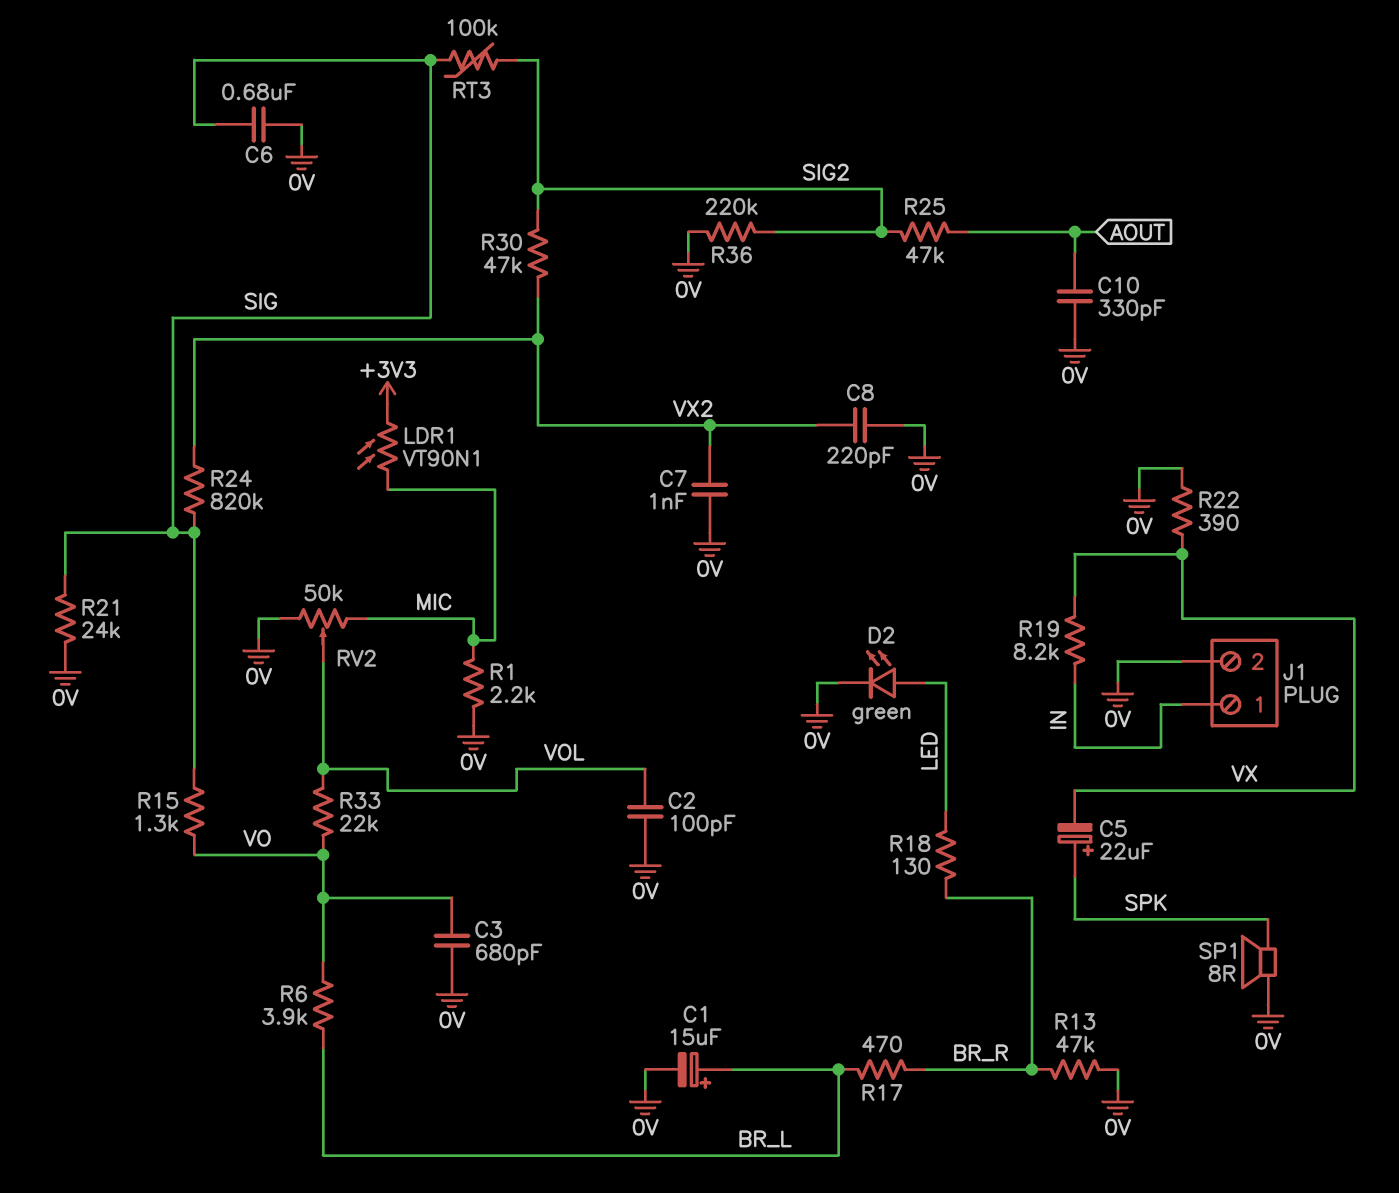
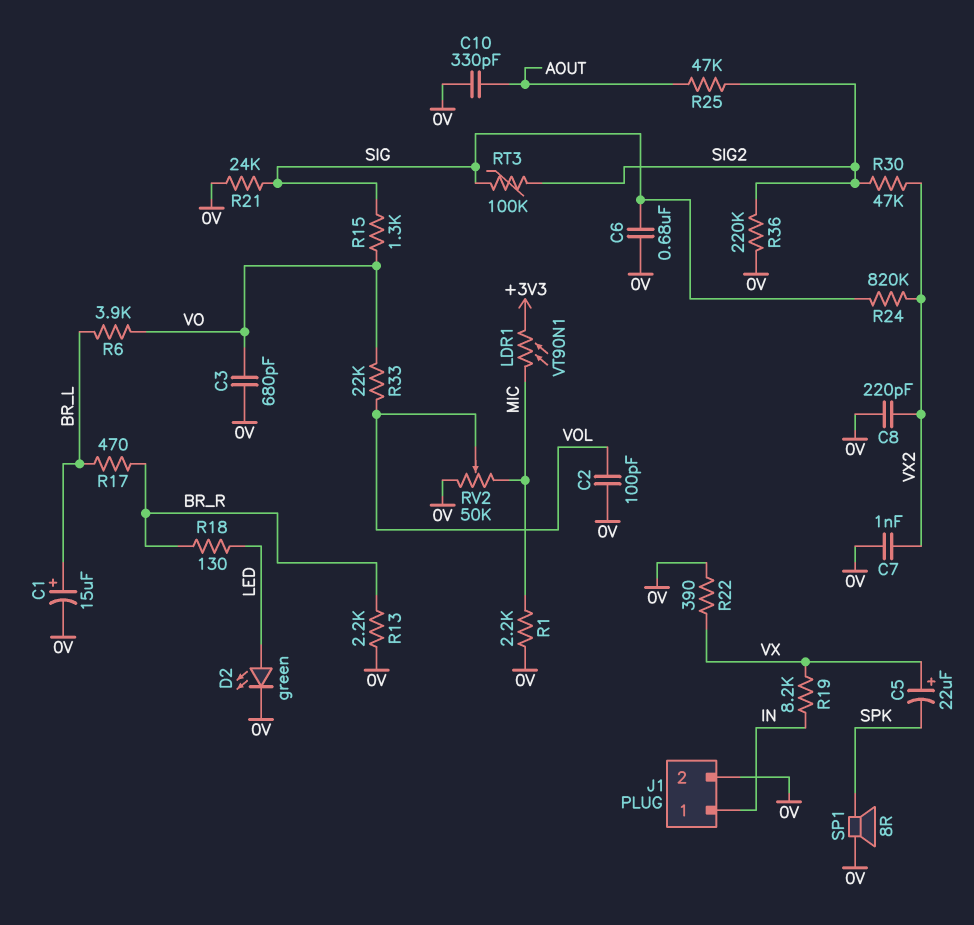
C5: 22uF (plus SPK, minus VX) -> 22uF (plus VX, minus SPK)
R13: 47k (0V, BR_R) -> 2.2k (0V, BR_R)

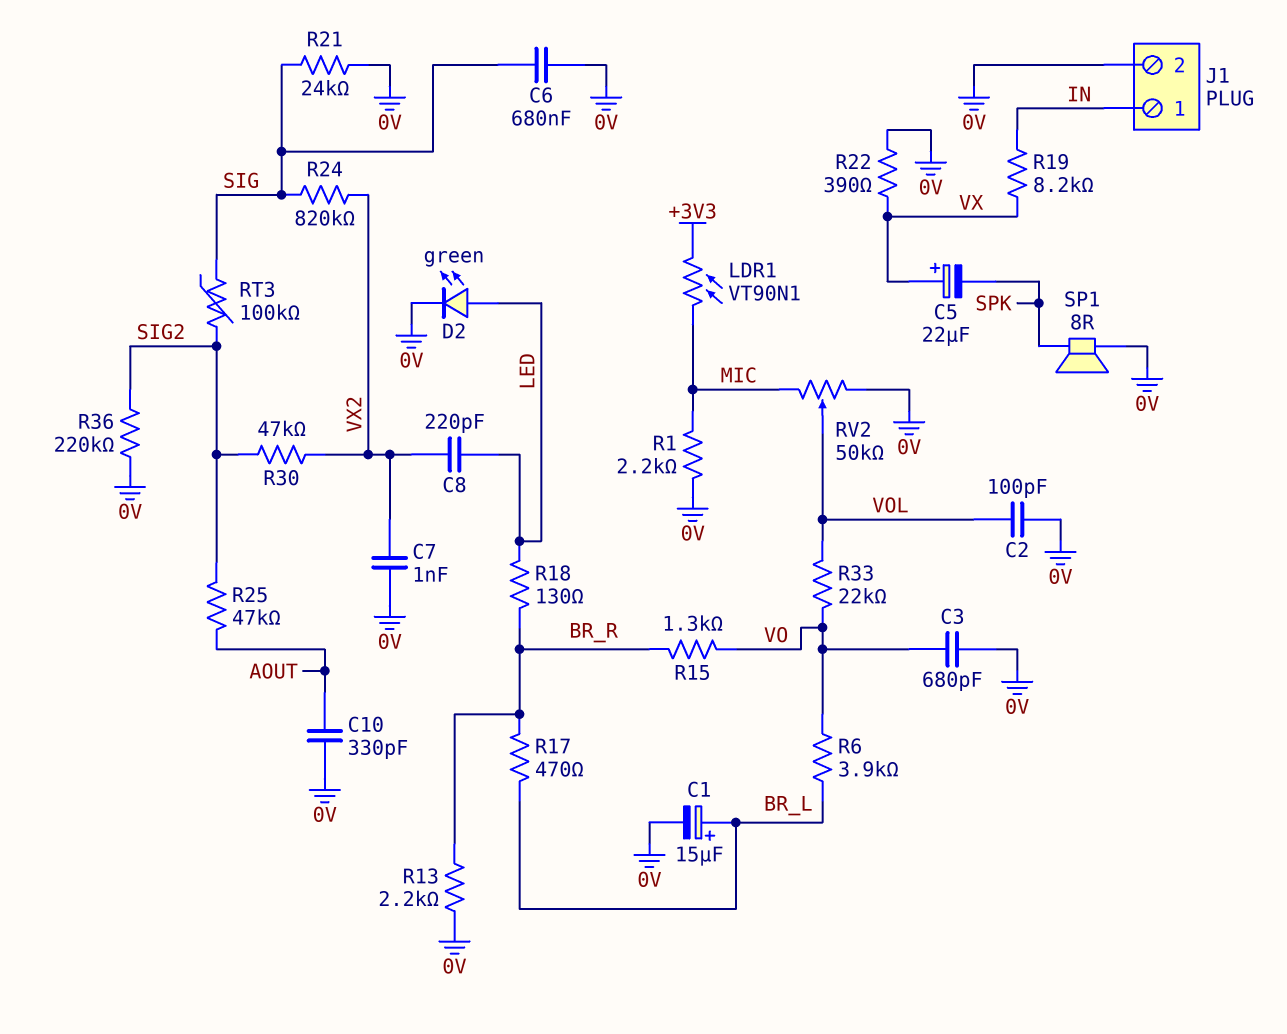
C8: 220pF (0V, VX2) -> 220pF (LED, VX2)
R15: 1.3k (SIG, VO) -> 1.3k (BR_R, VO)

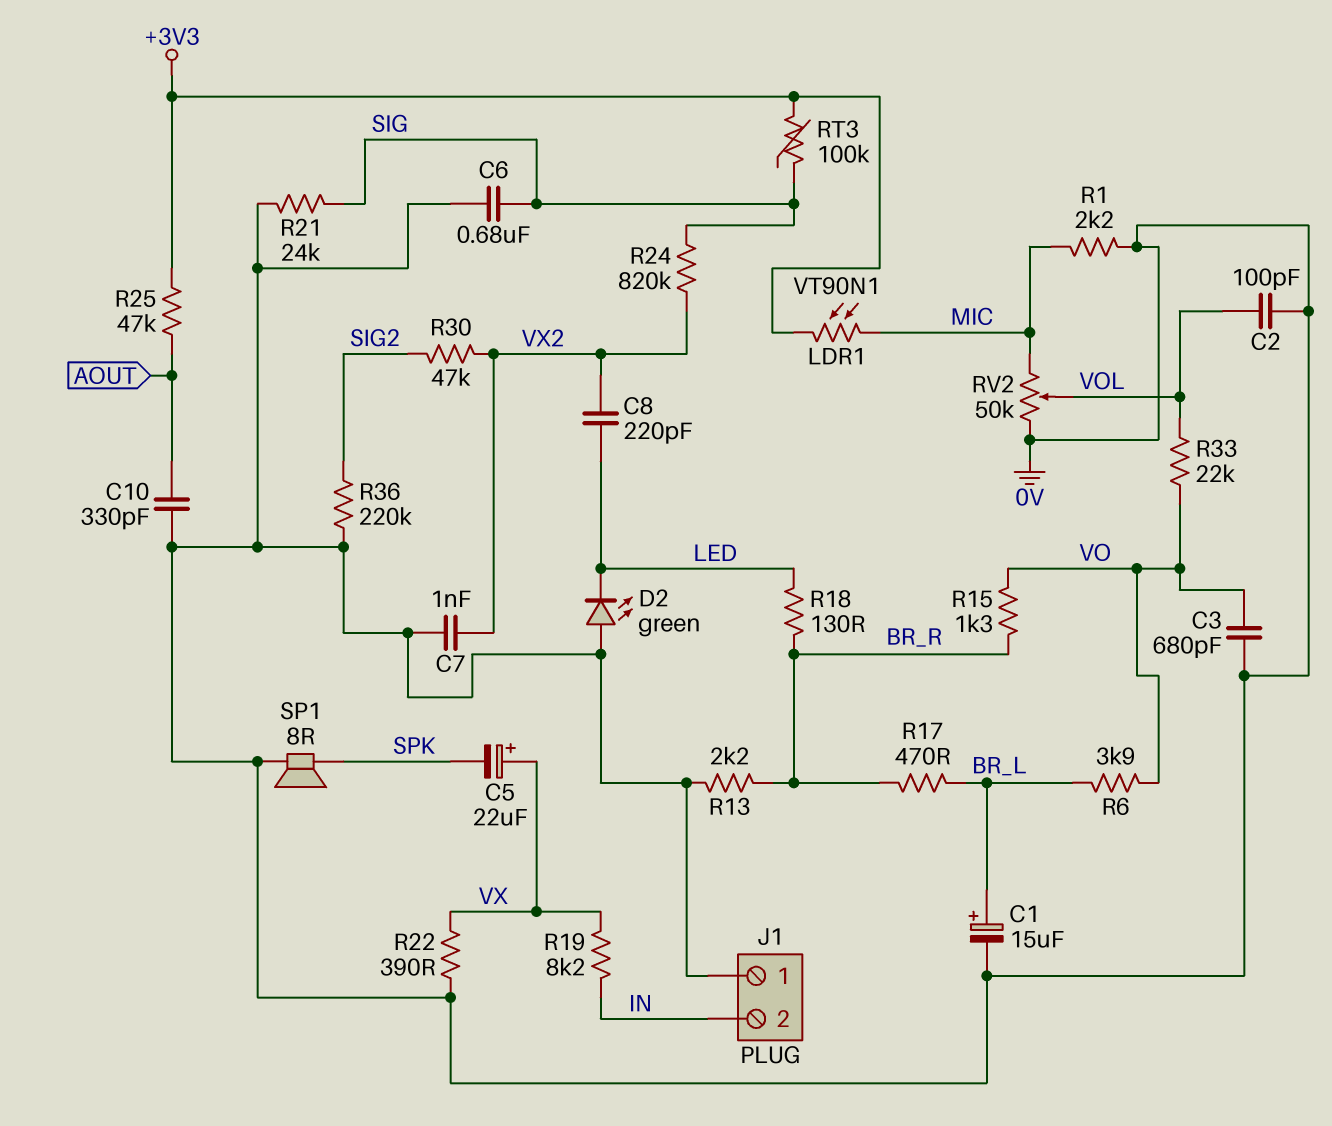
D2: LED green (A LED, K 0V) -> LED green (A 0V, K LED)
J1 pin 1: IN -> 0V
J1 pin 2: 0V -> IN
R25: 47k (AOUT, SIG2) -> 47k (+3V3, AOUT)
RT3: 100k (SIG, SIG2) -> 100k (+3V3, SIG)

